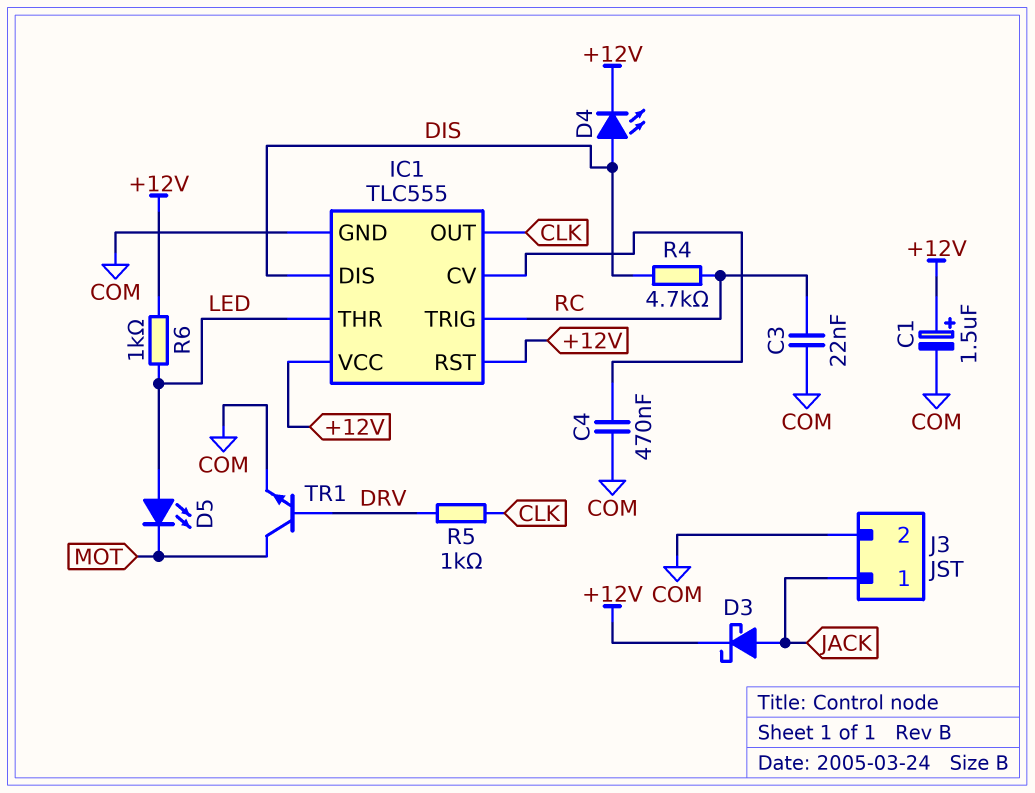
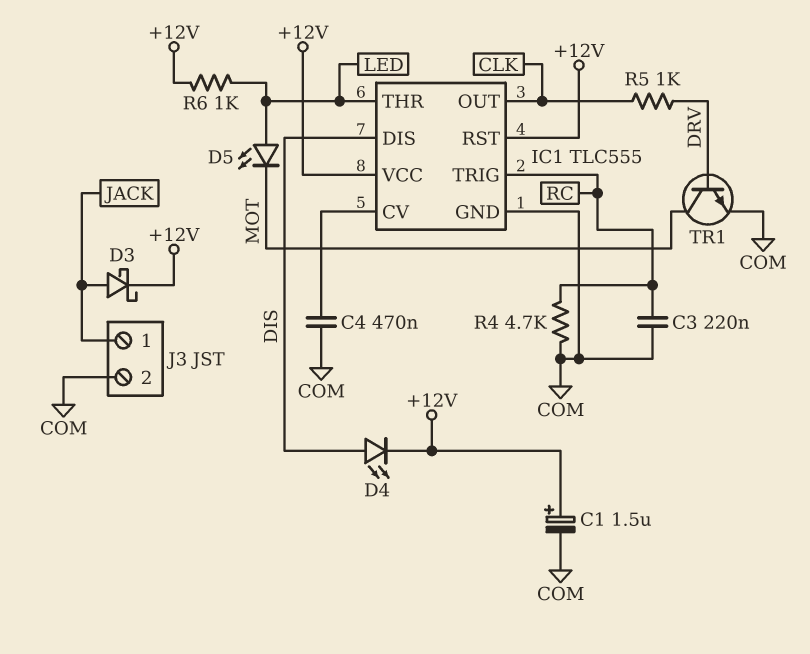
C3: 22nF (COM, RC) -> 220nF (COM, RC)
R4: 4.7k (DIS, RC) -> 4.7k (COM, RC)

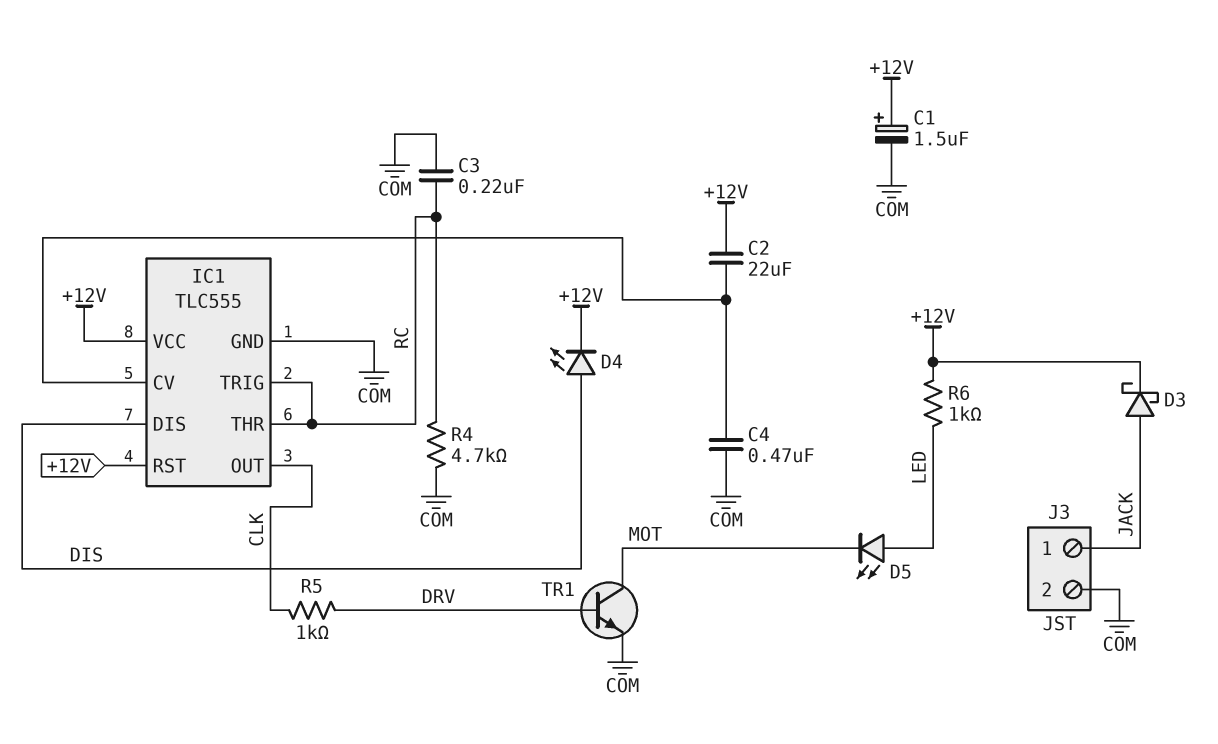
C2: none -> 22uF (+12V, IC1/CV)
IC1 pin THR: LED -> RC

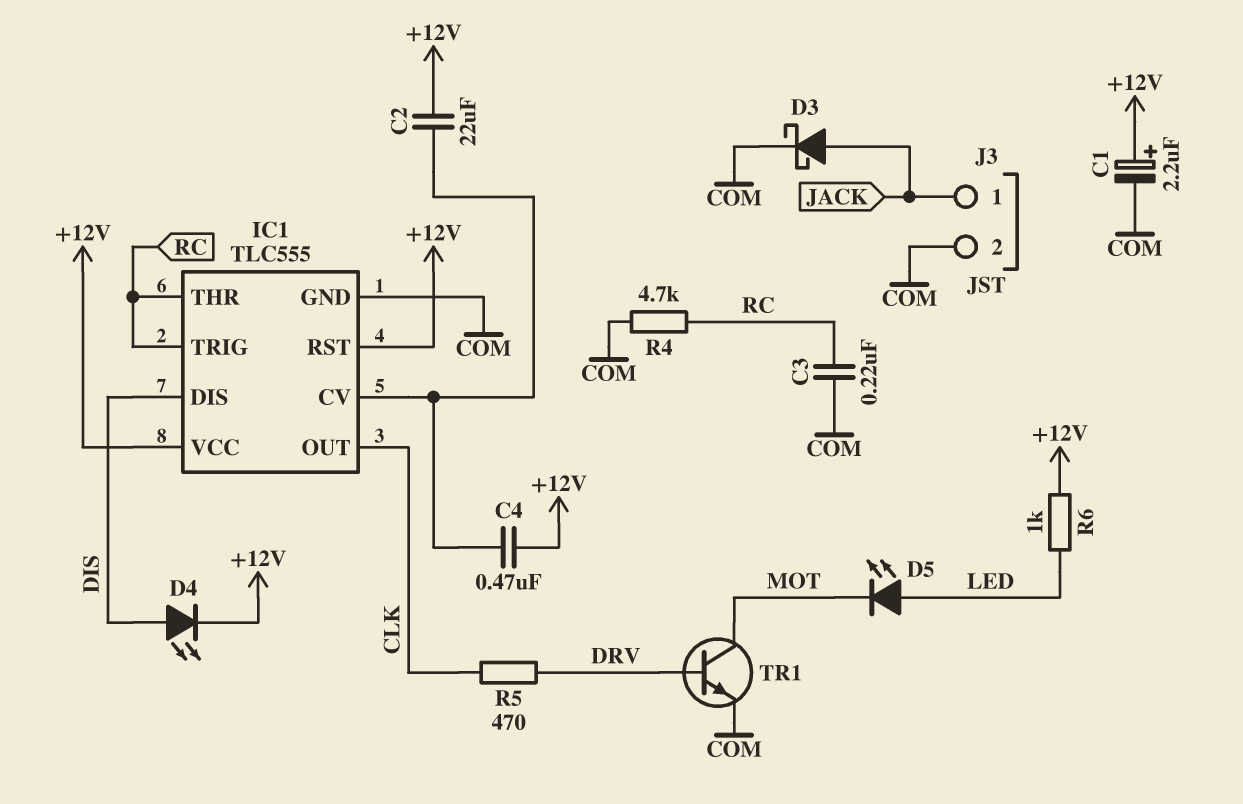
C1: 1.5uF (plus +12V, minus COM) -> 2.2uF (plus +12V, minus COM)
C4: 470nF (COM, IC1/CV) -> 470nF (+12V, IC1/CV)
D3: schottky (A JACK, K +12V) -> schottky (A JACK, K COM)
R5: 1k (CLK, DRV) -> 470 (CLK, DRV)

